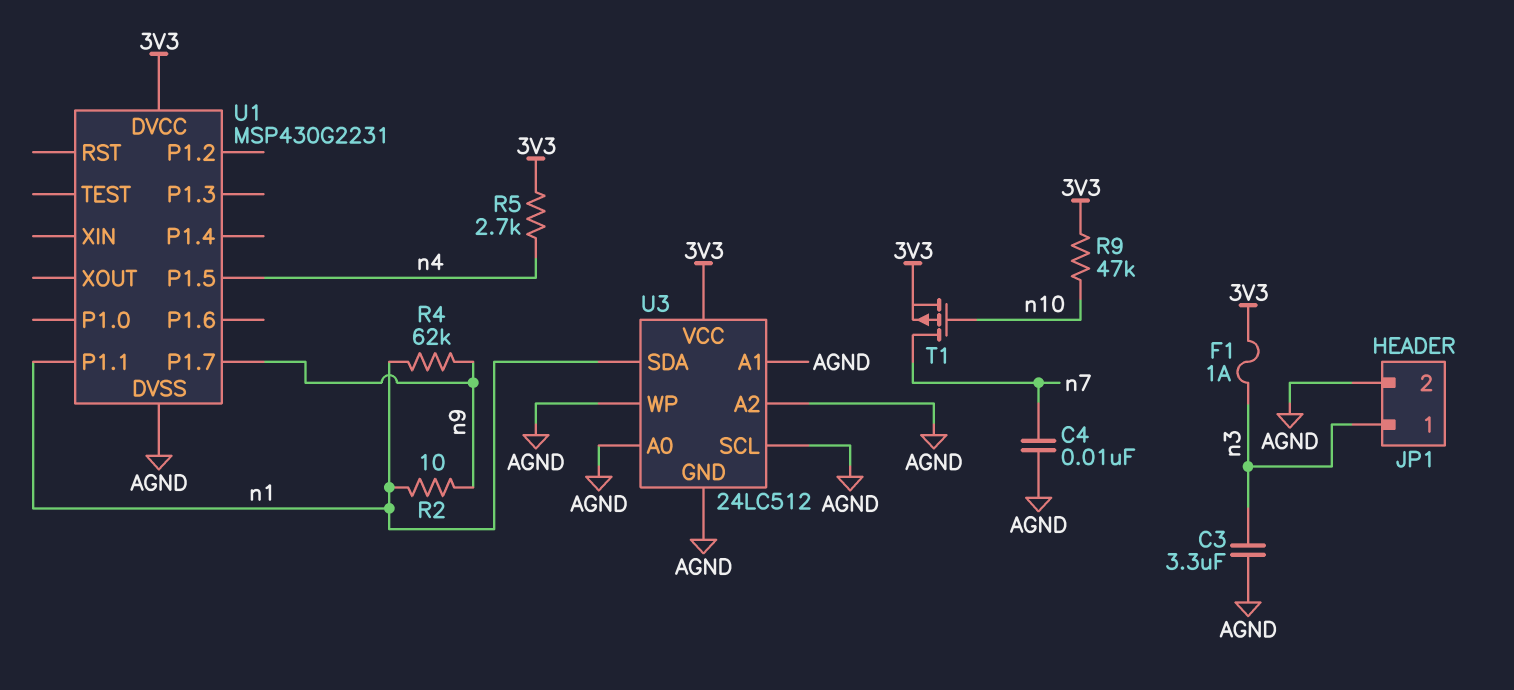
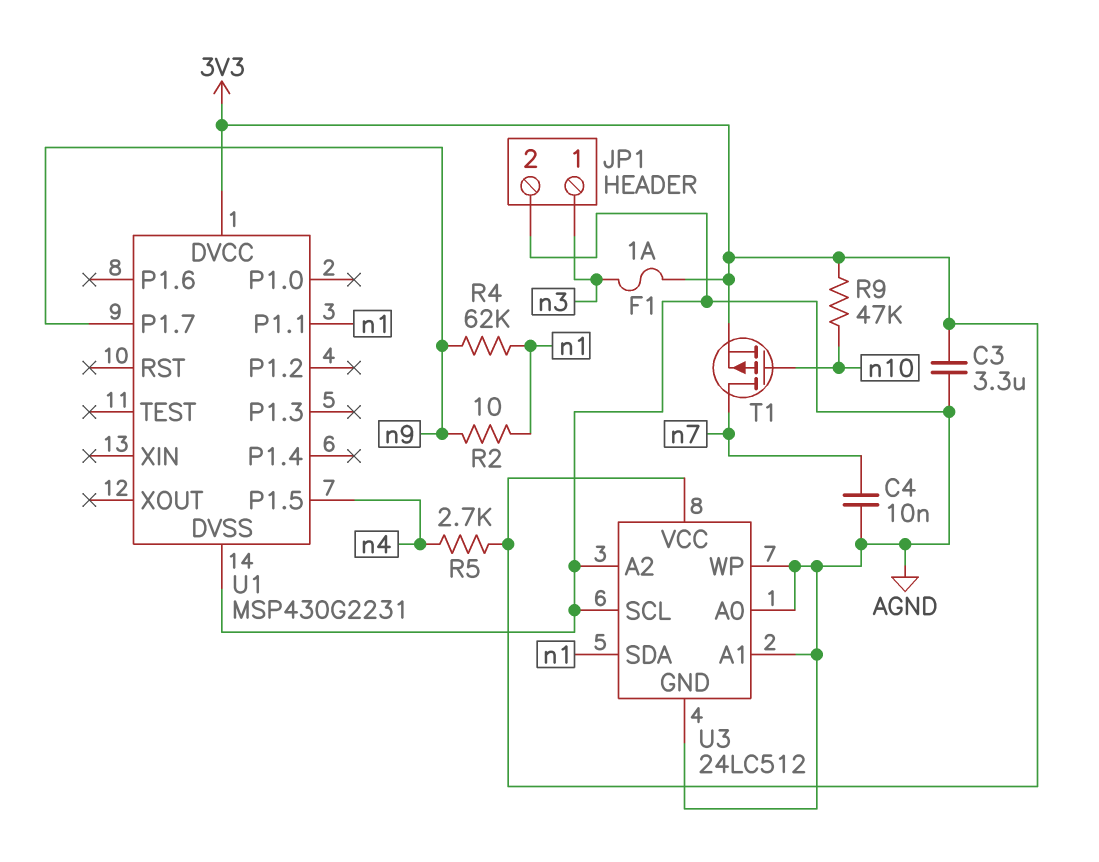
C3: 3.3uF (AGND, n3) -> 3.3uF (3V3, AGND)

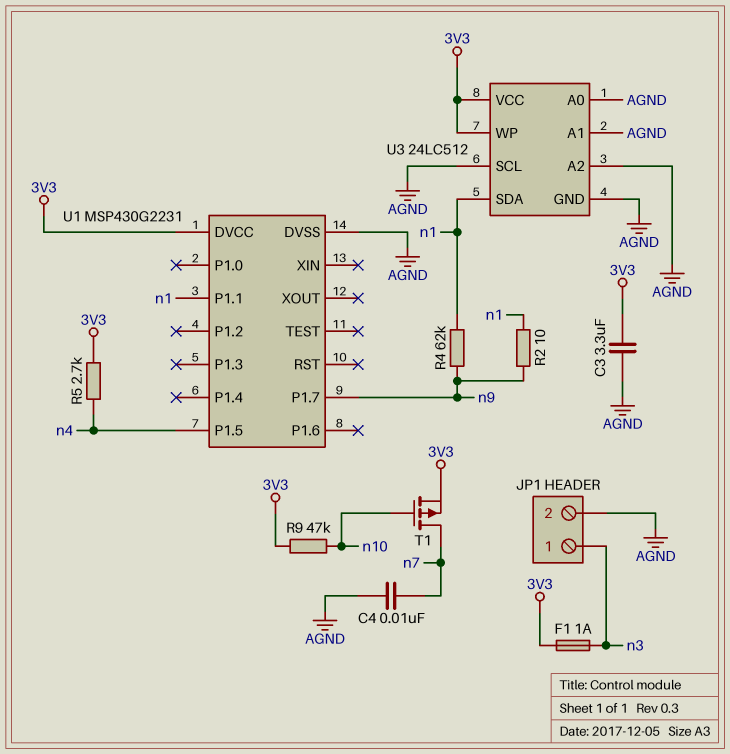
U3 pin WP: AGND -> 3V3

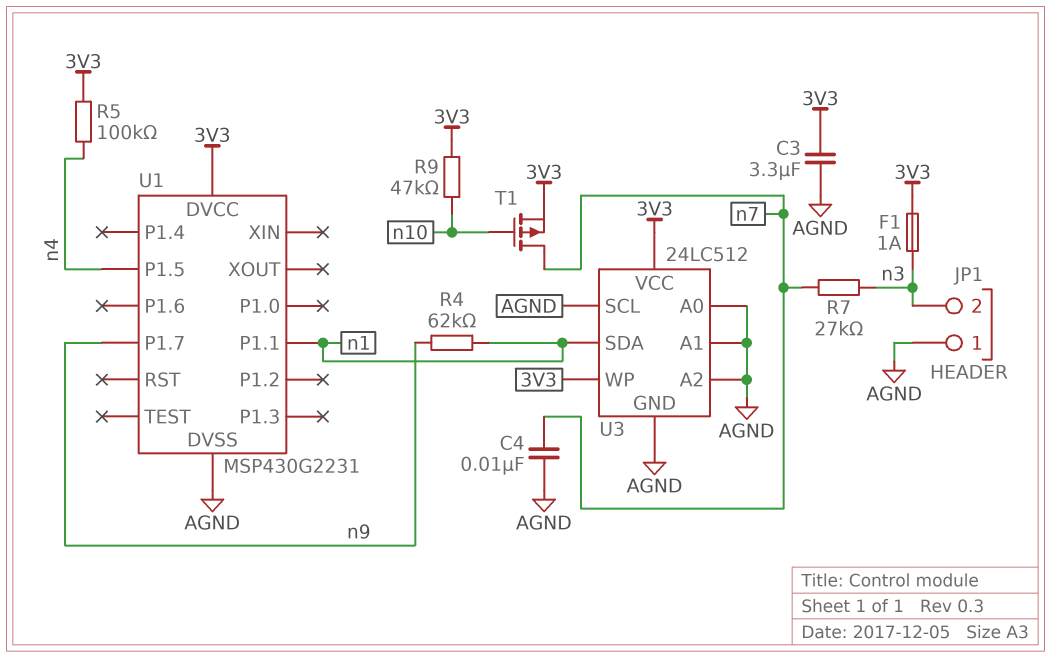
JP1 pin 1: n3 -> AGND
JP1 pin 2: AGND -> n3
R2: 10 (n1, n9) -> none
R5: 2.7k (3V3, n4) -> 100k (3V3, n4)
R7: none -> 27k (n3, n7)

